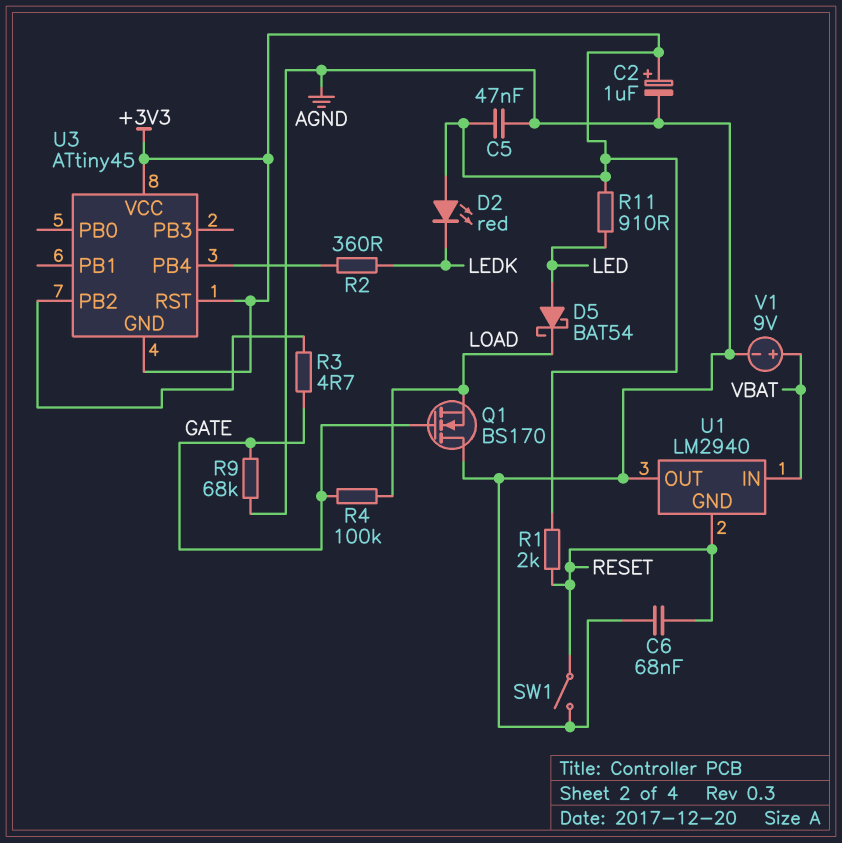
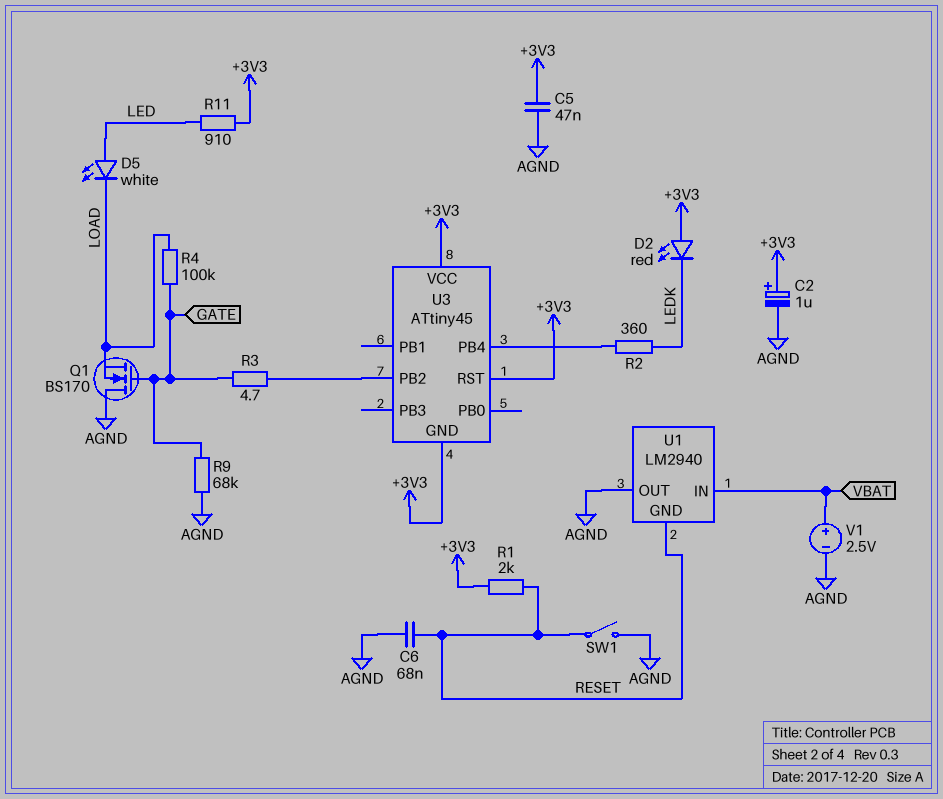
D5: schottky BAT54 (A LED, K LOAD) -> LED white (A LED, K LOAD)
V1: 9V (plus VBAT, minus AGND) -> 2.5V (plus VBAT, minus AGND)

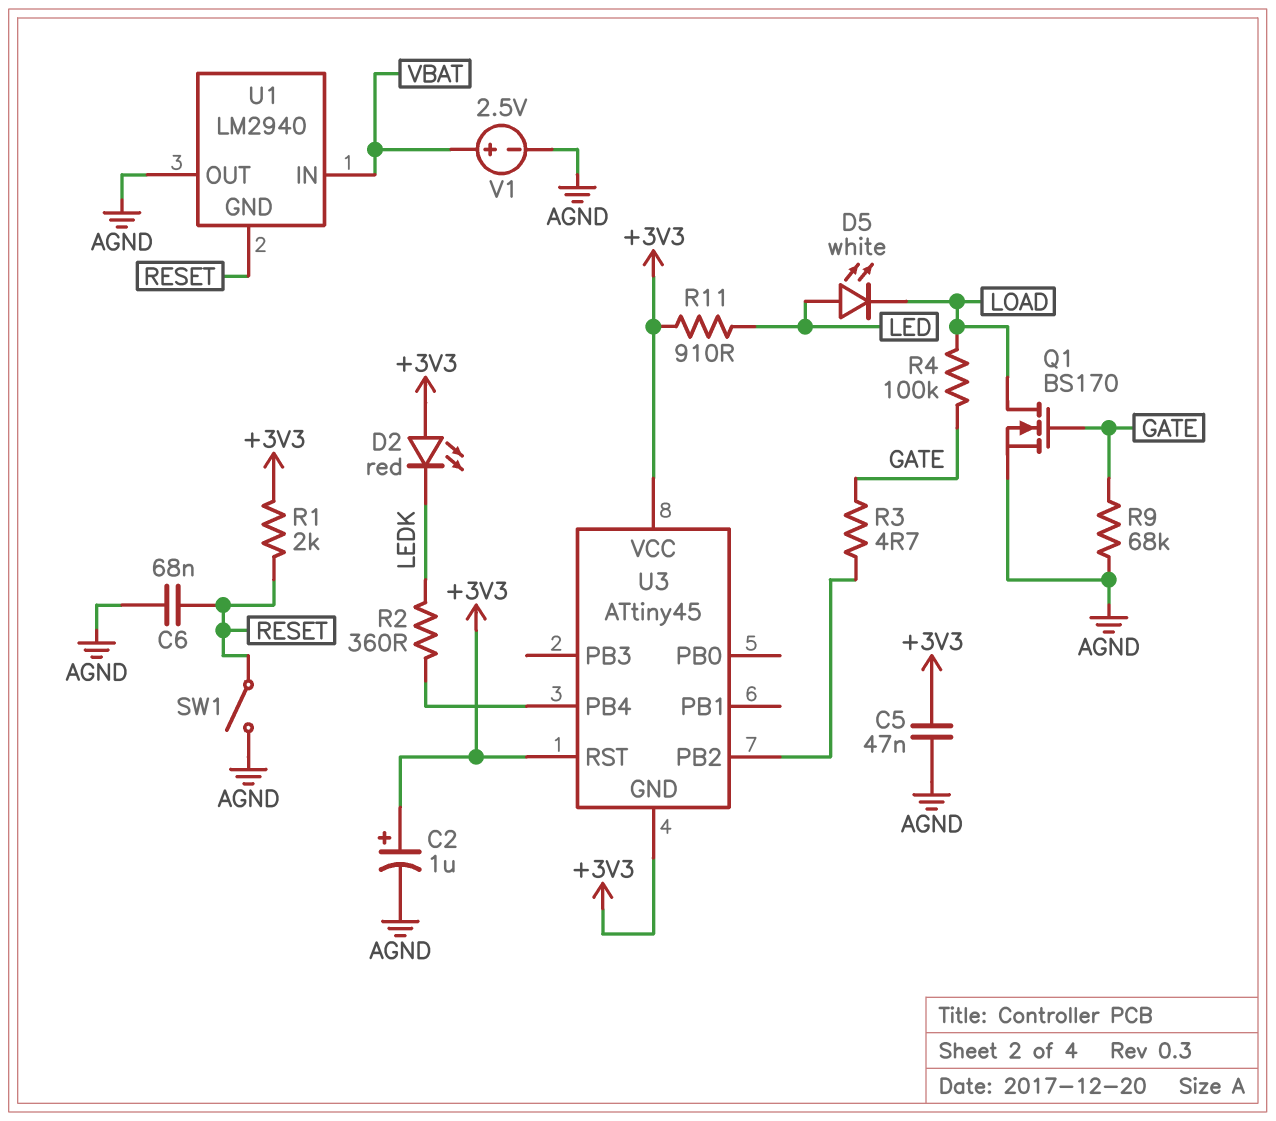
Q1: NMOS BS170 (G GATE, D AGND, S LOAD) -> NMOS BS170 (G GATE, D LOAD, S AGND)

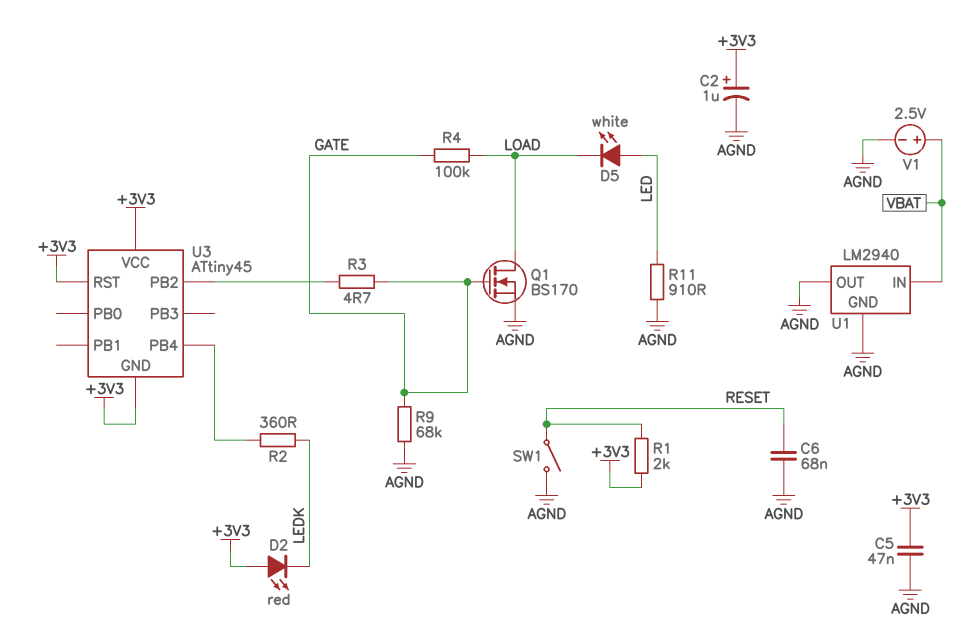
R11: 910 (+3V3, LED) -> 910 (AGND, LED)
U1 pin GND: RESET -> AGND

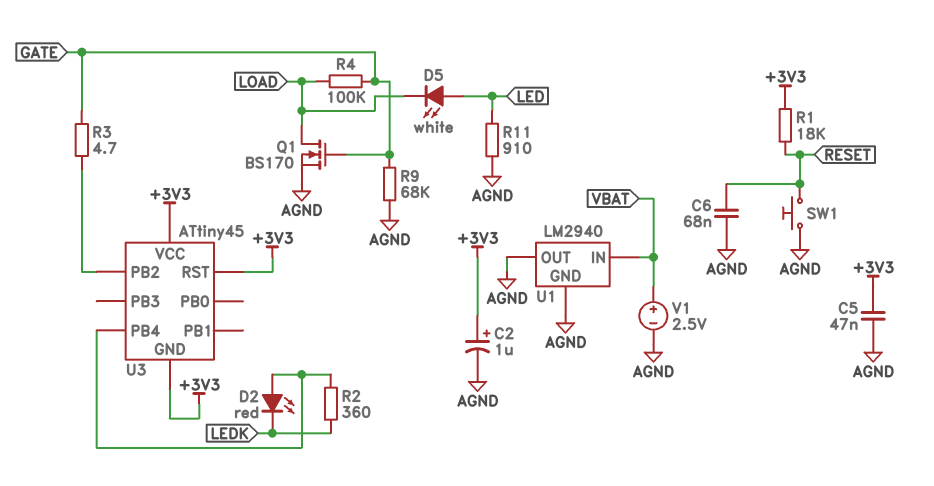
D2: LED red (A +3V3, K LEDK) -> LED red (A U3/PB4, K LEDK)
R1: 2k (+3V3, RESET) -> 18k (+3V3, RESET)
SW1: switch (AGND, RESET) -> button (AGND, RESET)

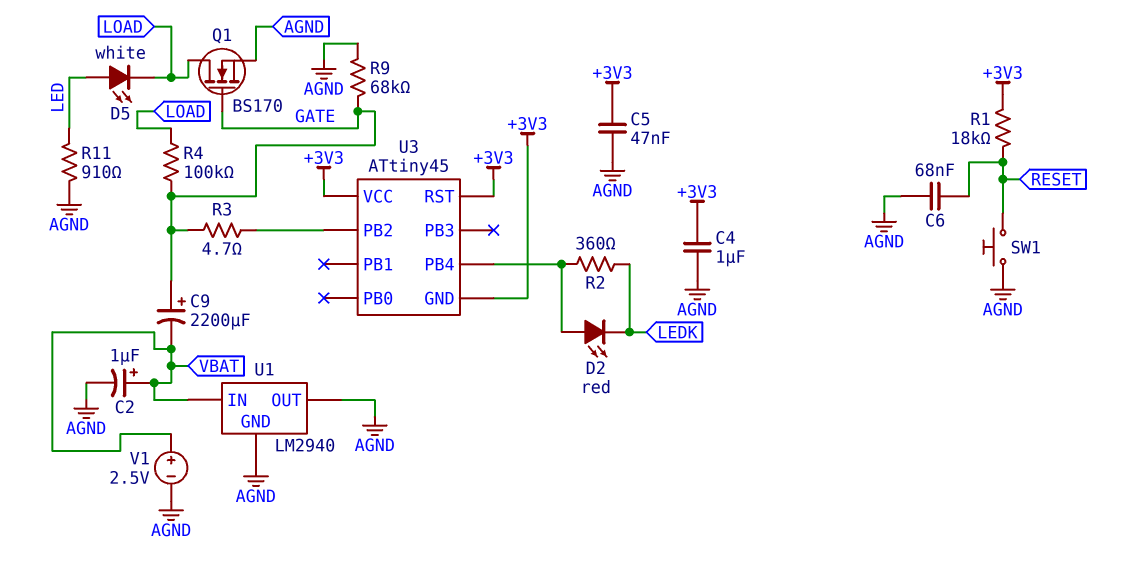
C2: 1uF (plus +3V3, minus AGND) -> 1uF (plus VBAT, minus AGND)
C4: none -> 1uF (+3V3, AGND)
C9: none -> 2200uF (plus GATE, minus VBAT)

